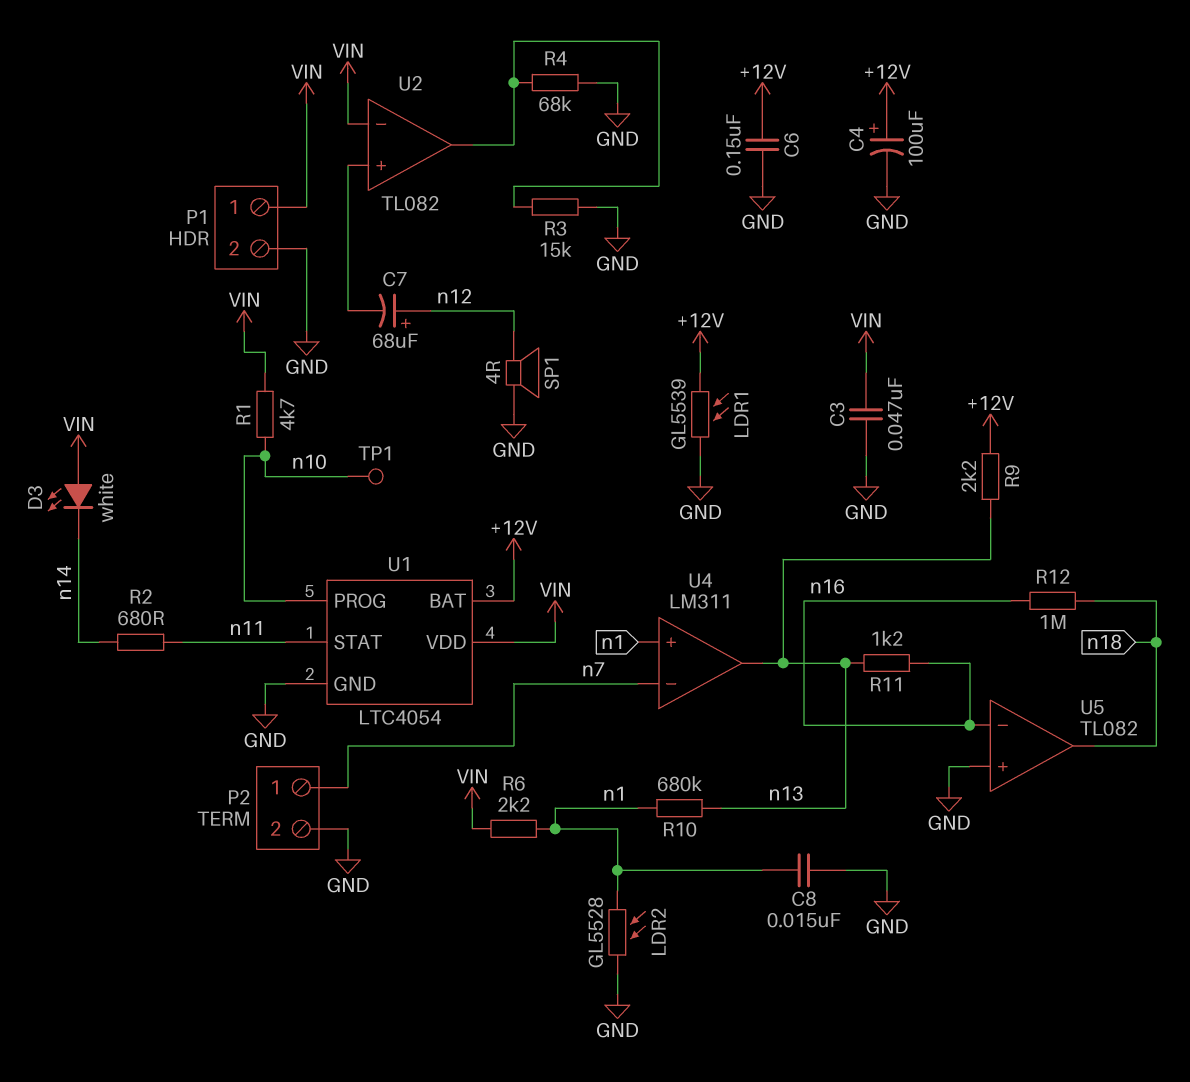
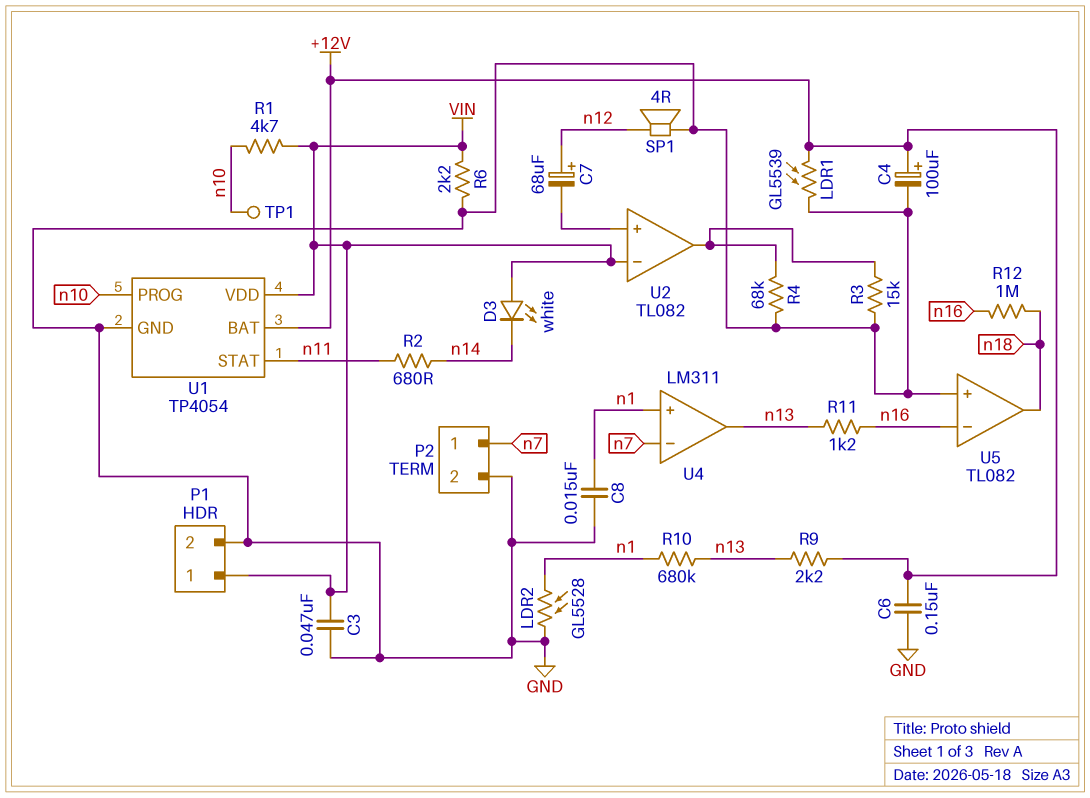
R6: 2.2k (VIN, n1) -> 2.2k (GND, VIN)
U1: LTC4054 -> TP4054

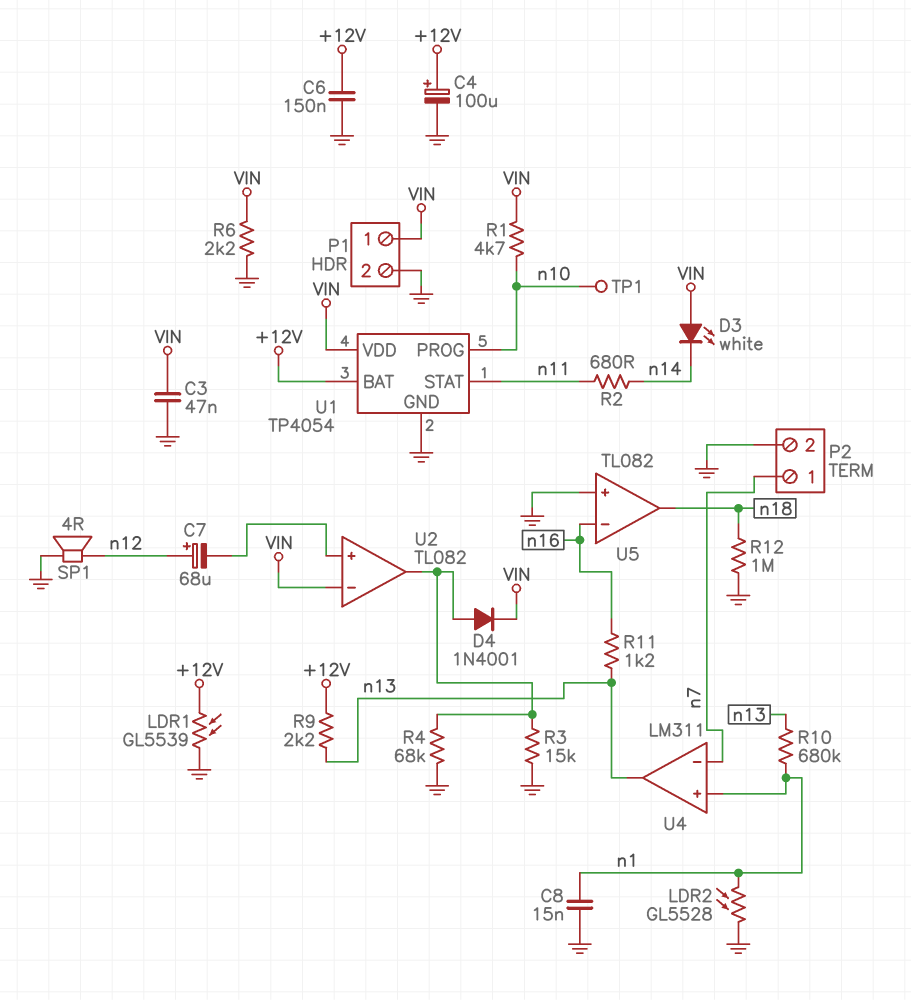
D4: none -> diode 1N4001 (A U2/out, K VIN)
R12: 1M (n16, n18) -> 1M (GND, n18)

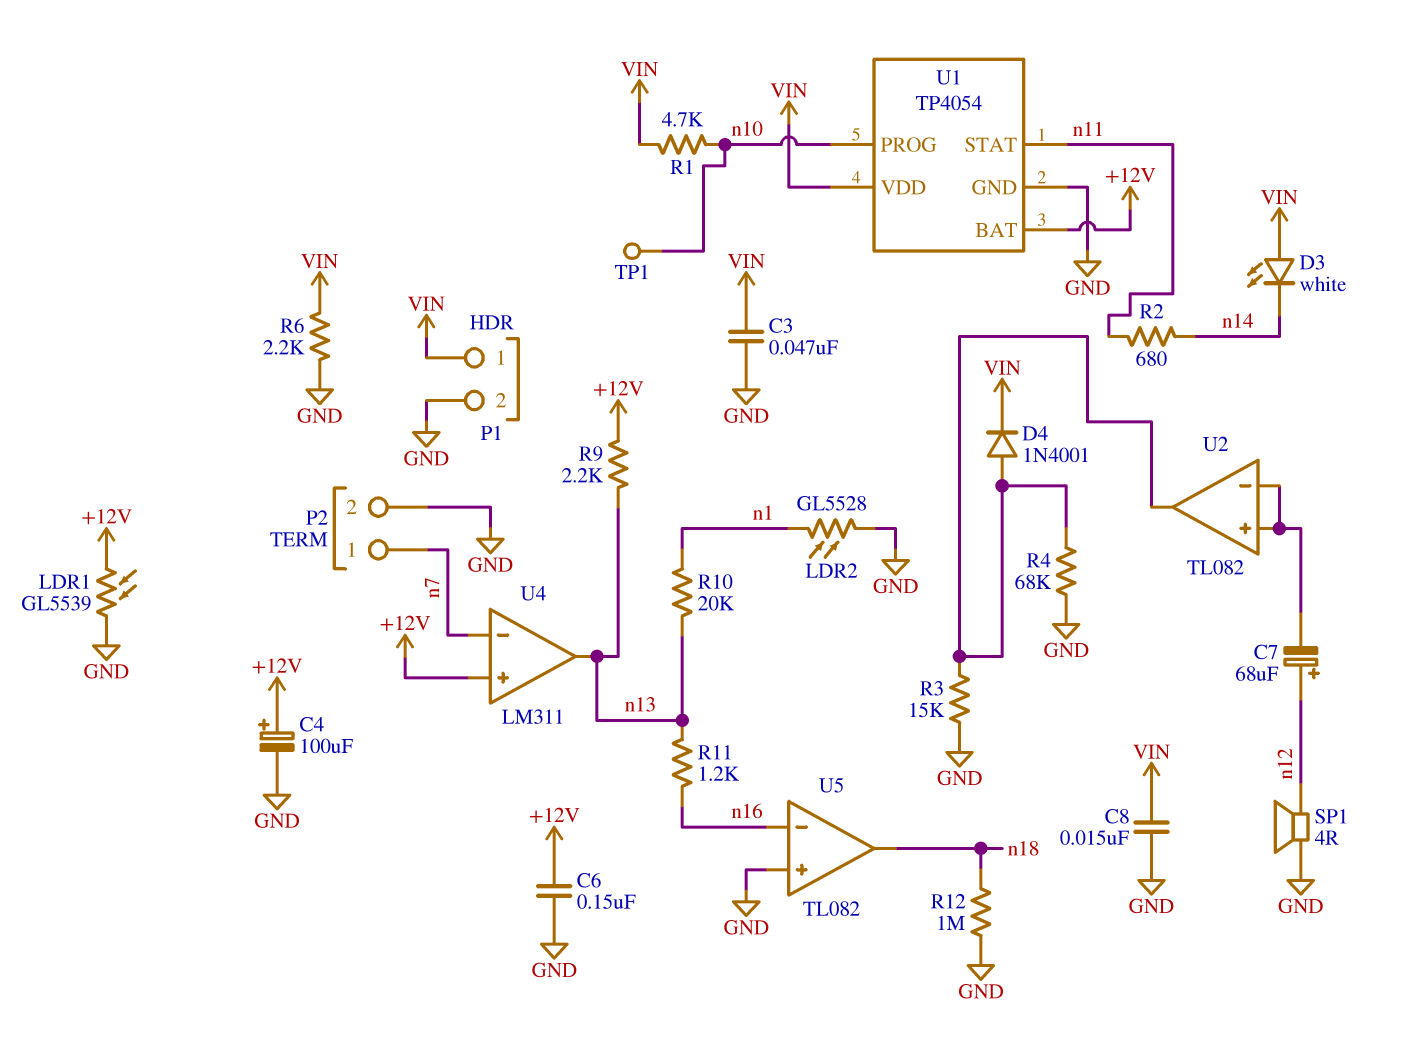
C8: 15nF (GND, n1) -> 15nF (GND, VIN)
R10: 680k (n1, n13) -> 20k (n1, n13)
U2 pin in-: VIN -> U2/in+
U4 pin in+: n1 -> +12V

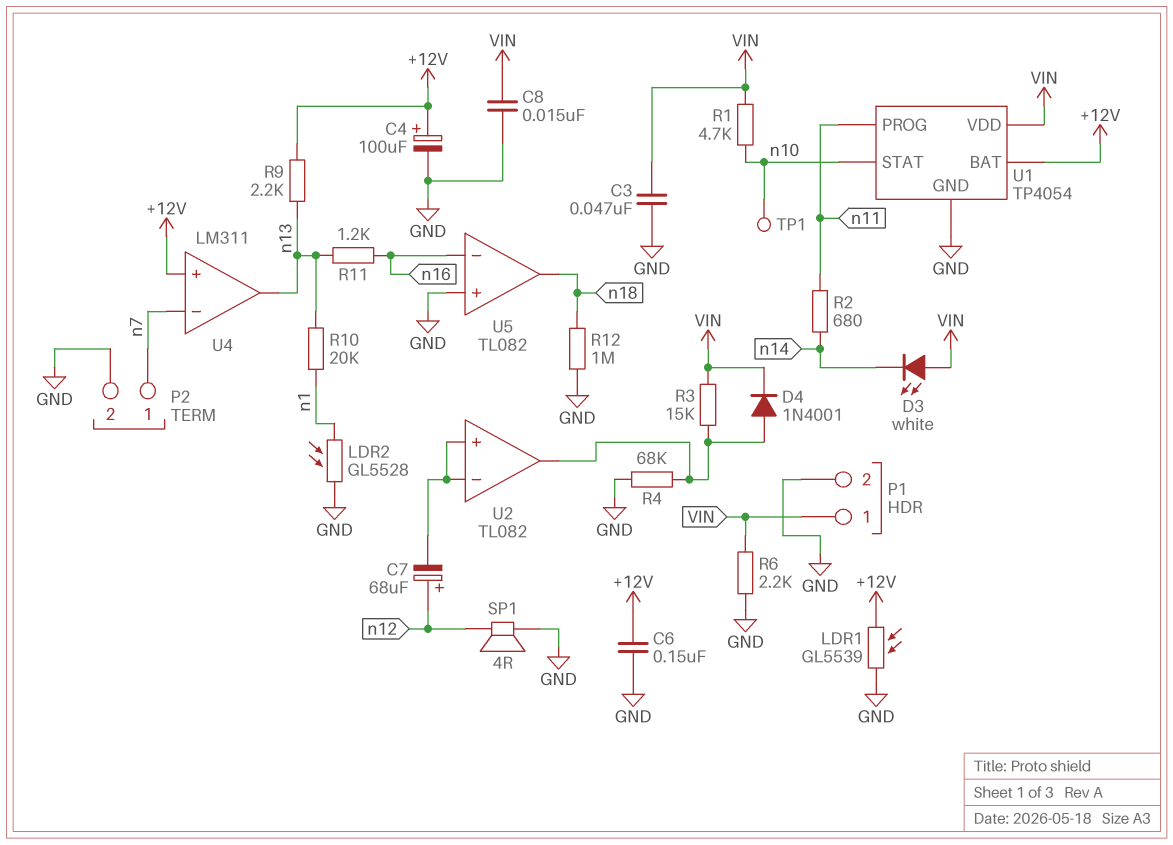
R3: 15k (GND, U2/out) -> 15k (U2/out, VIN)
U1 pin PROG: n10 -> n11
U1 pin STAT: n11 -> n10

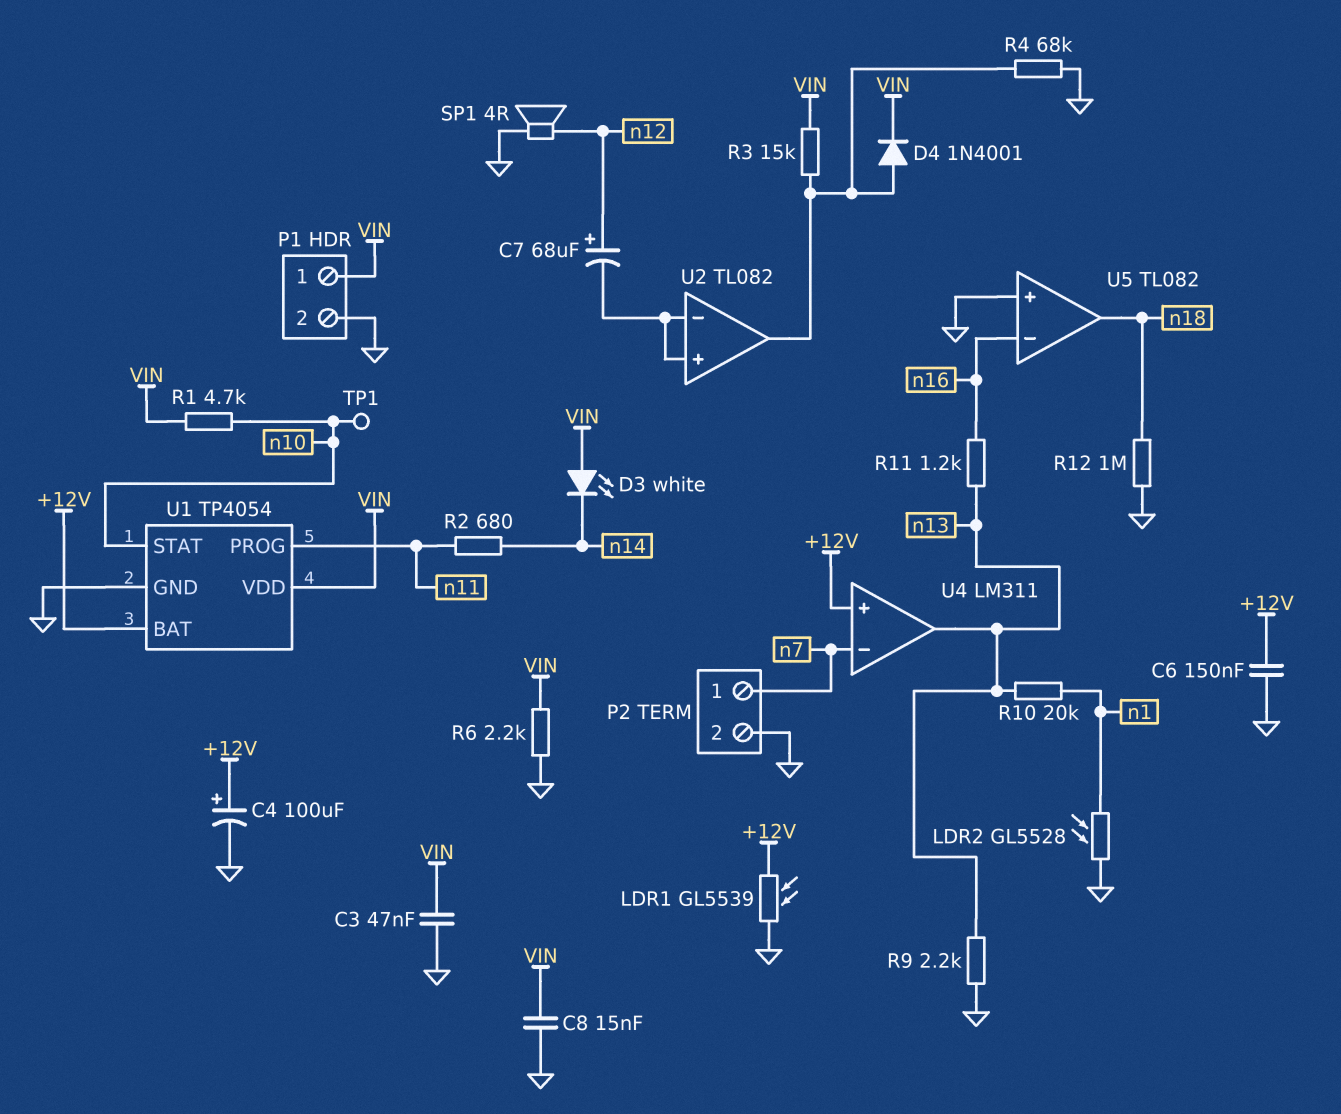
R9: 2.2k (+12V, n13) -> 2.2k (GND, n13)

